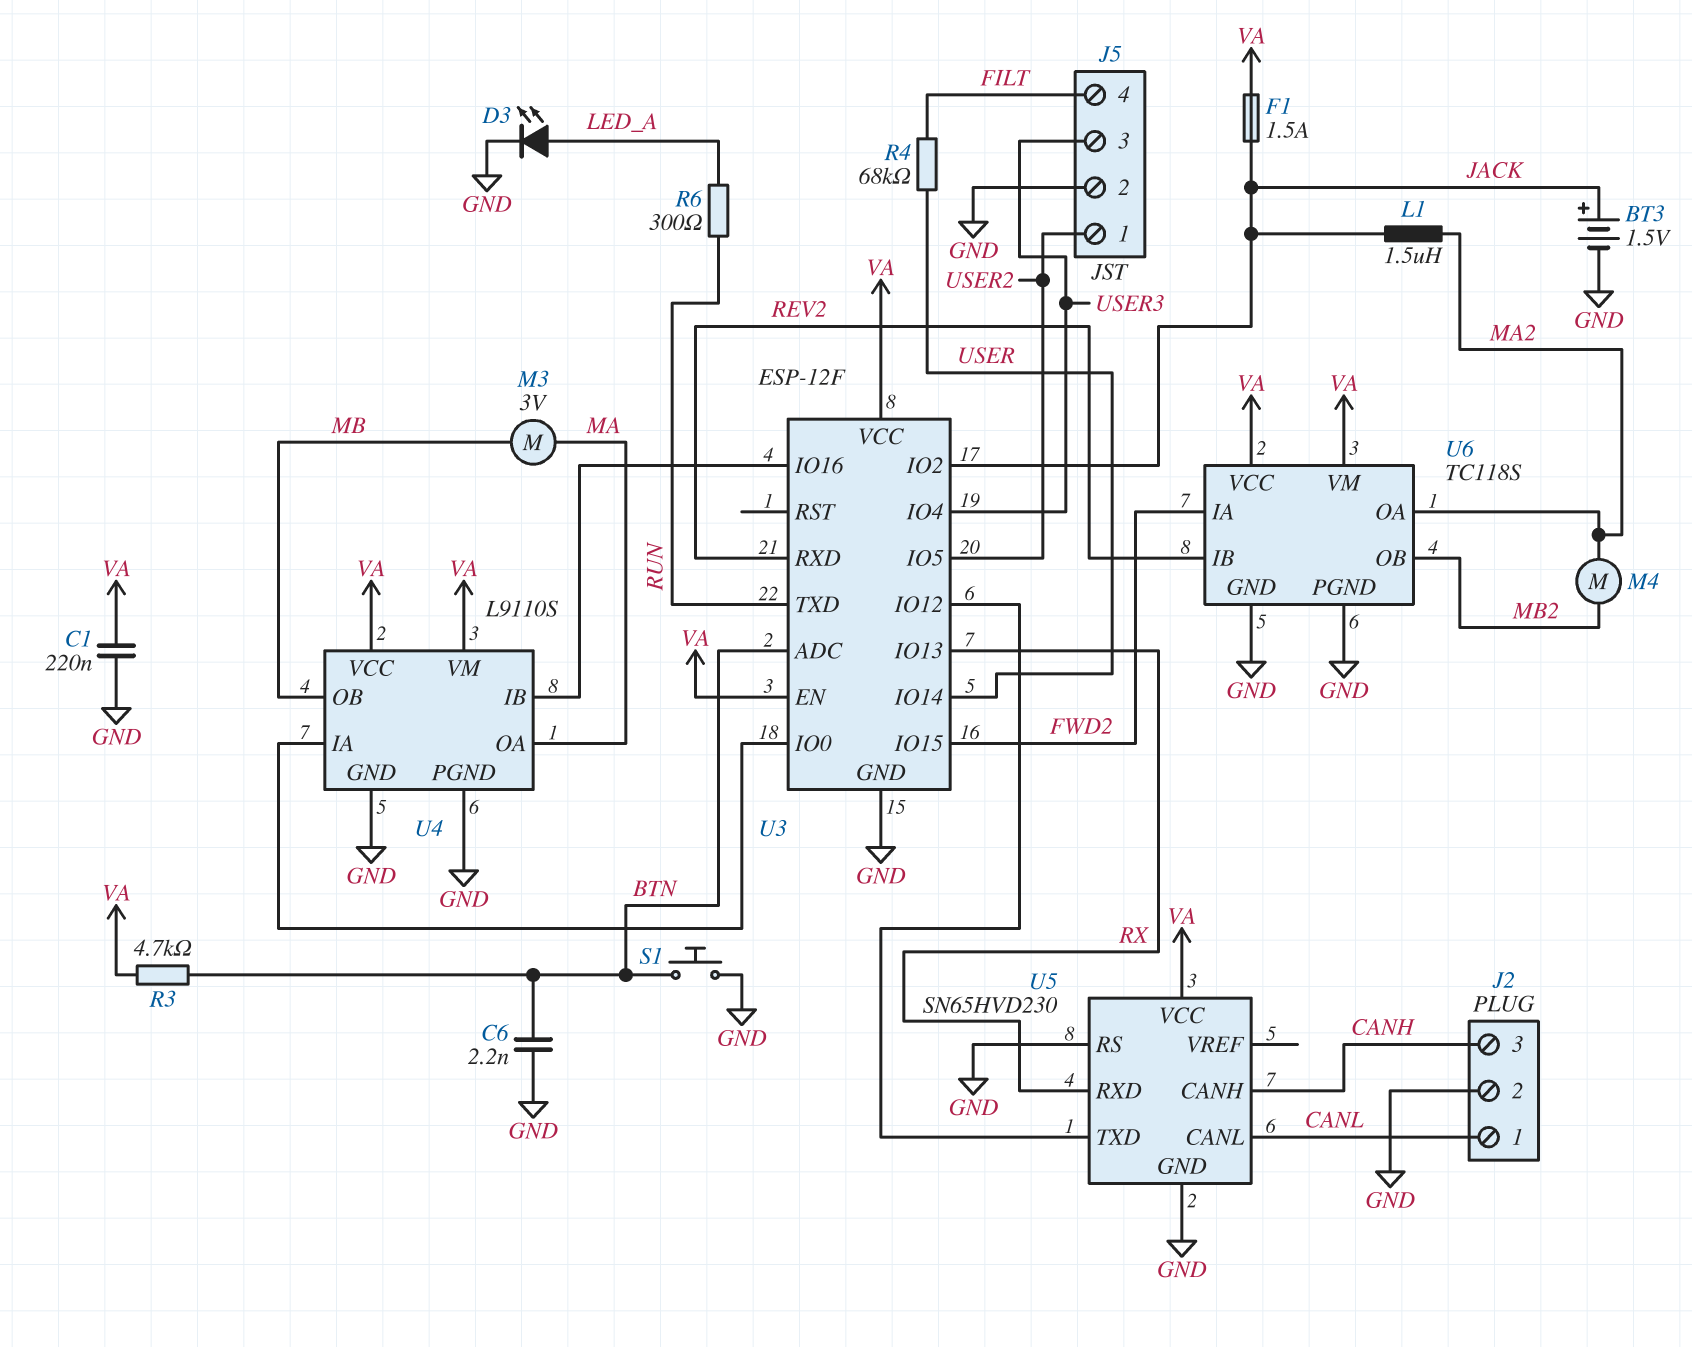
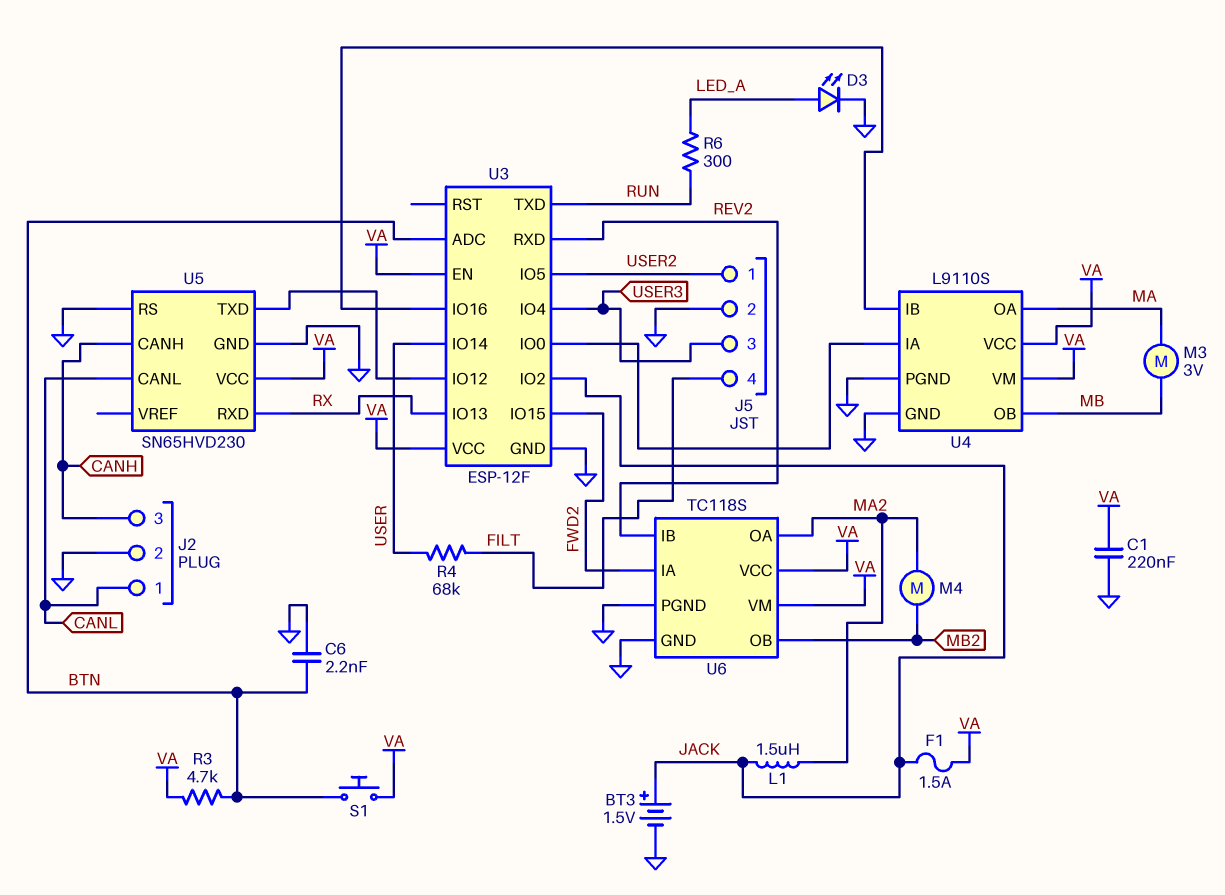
S1: button (BTN, GND) -> button (BTN, VA)

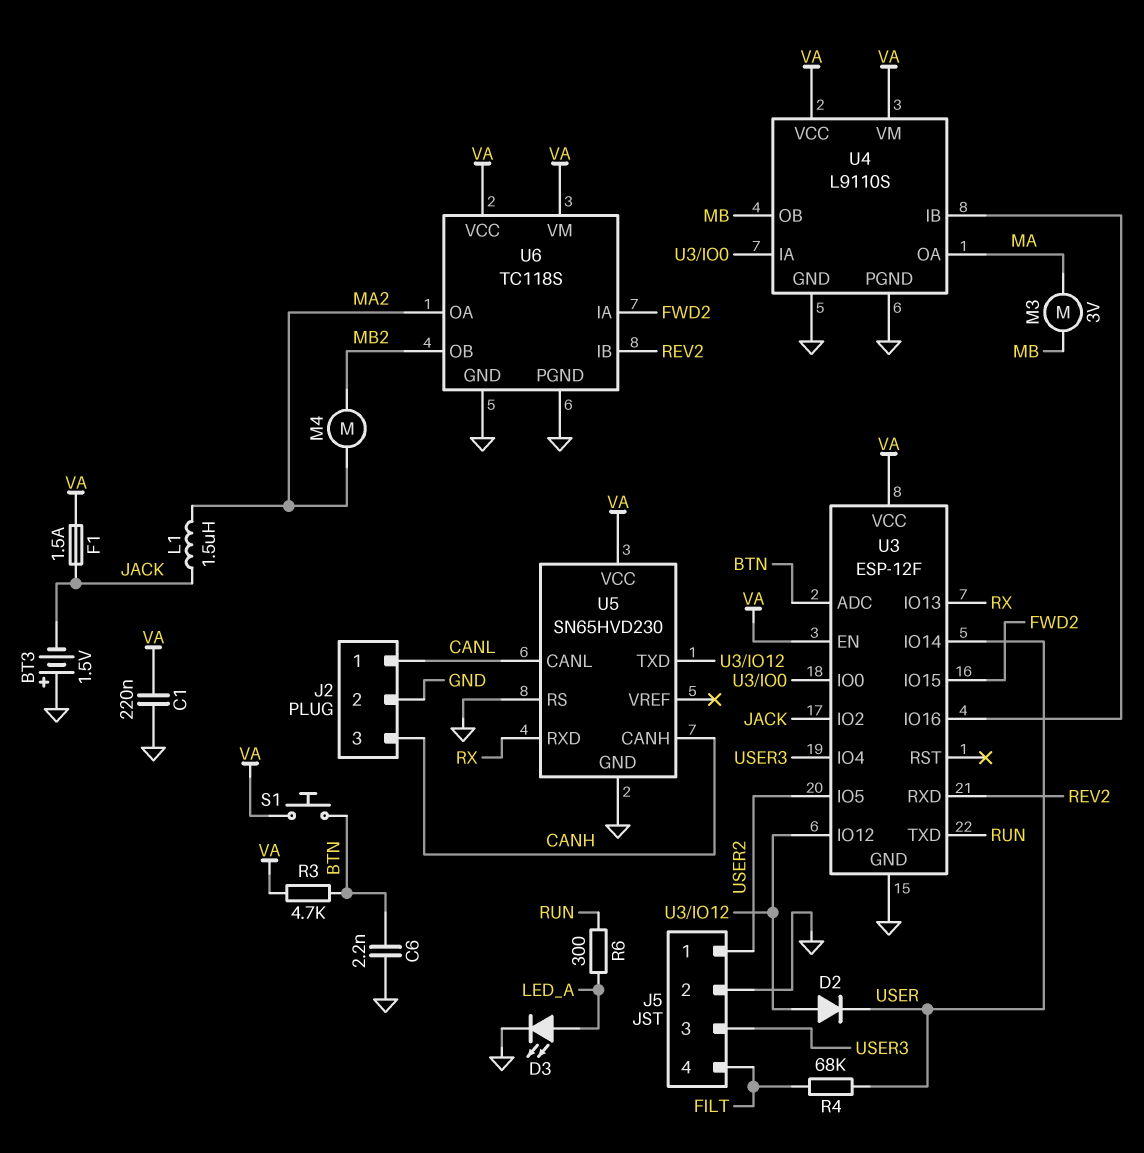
BT3: 1.5V (plus JACK, minus GND) -> 1.5V (plus GND, minus JACK)
D2: none -> diode (A U3/IO12, K USER)

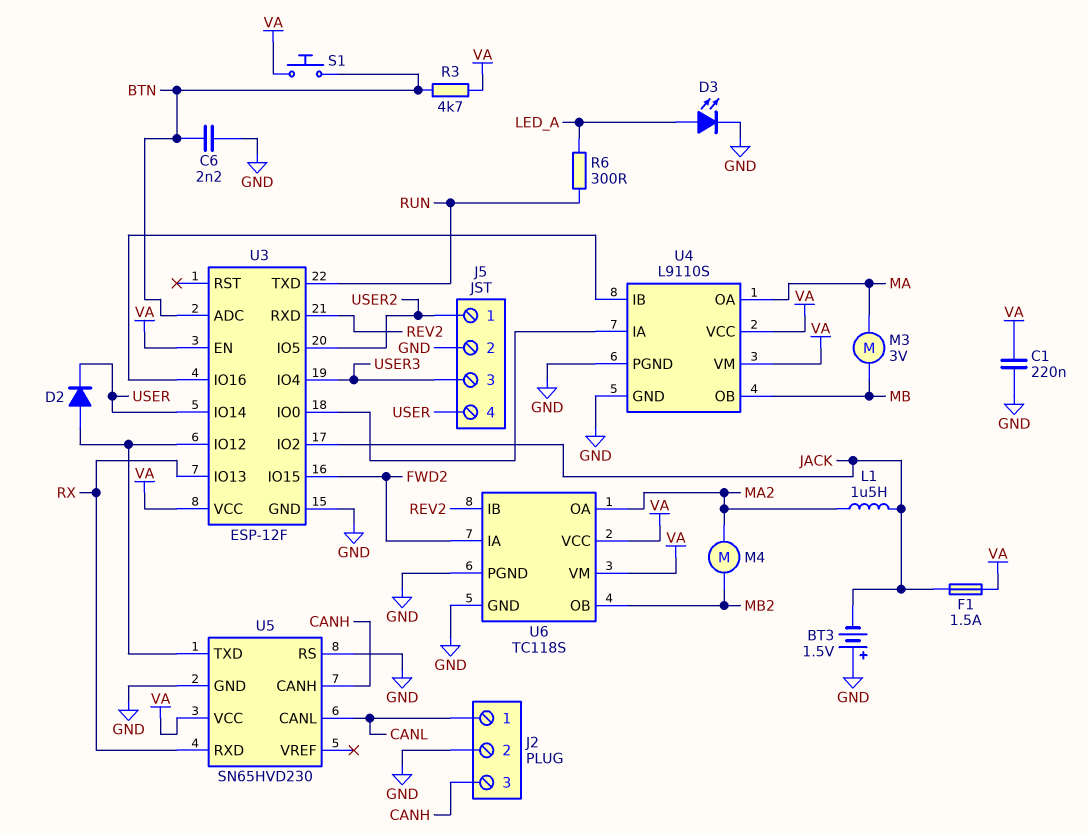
J5 pin 4: FILT -> USER
R4: 68k (FILT, USER) -> none

